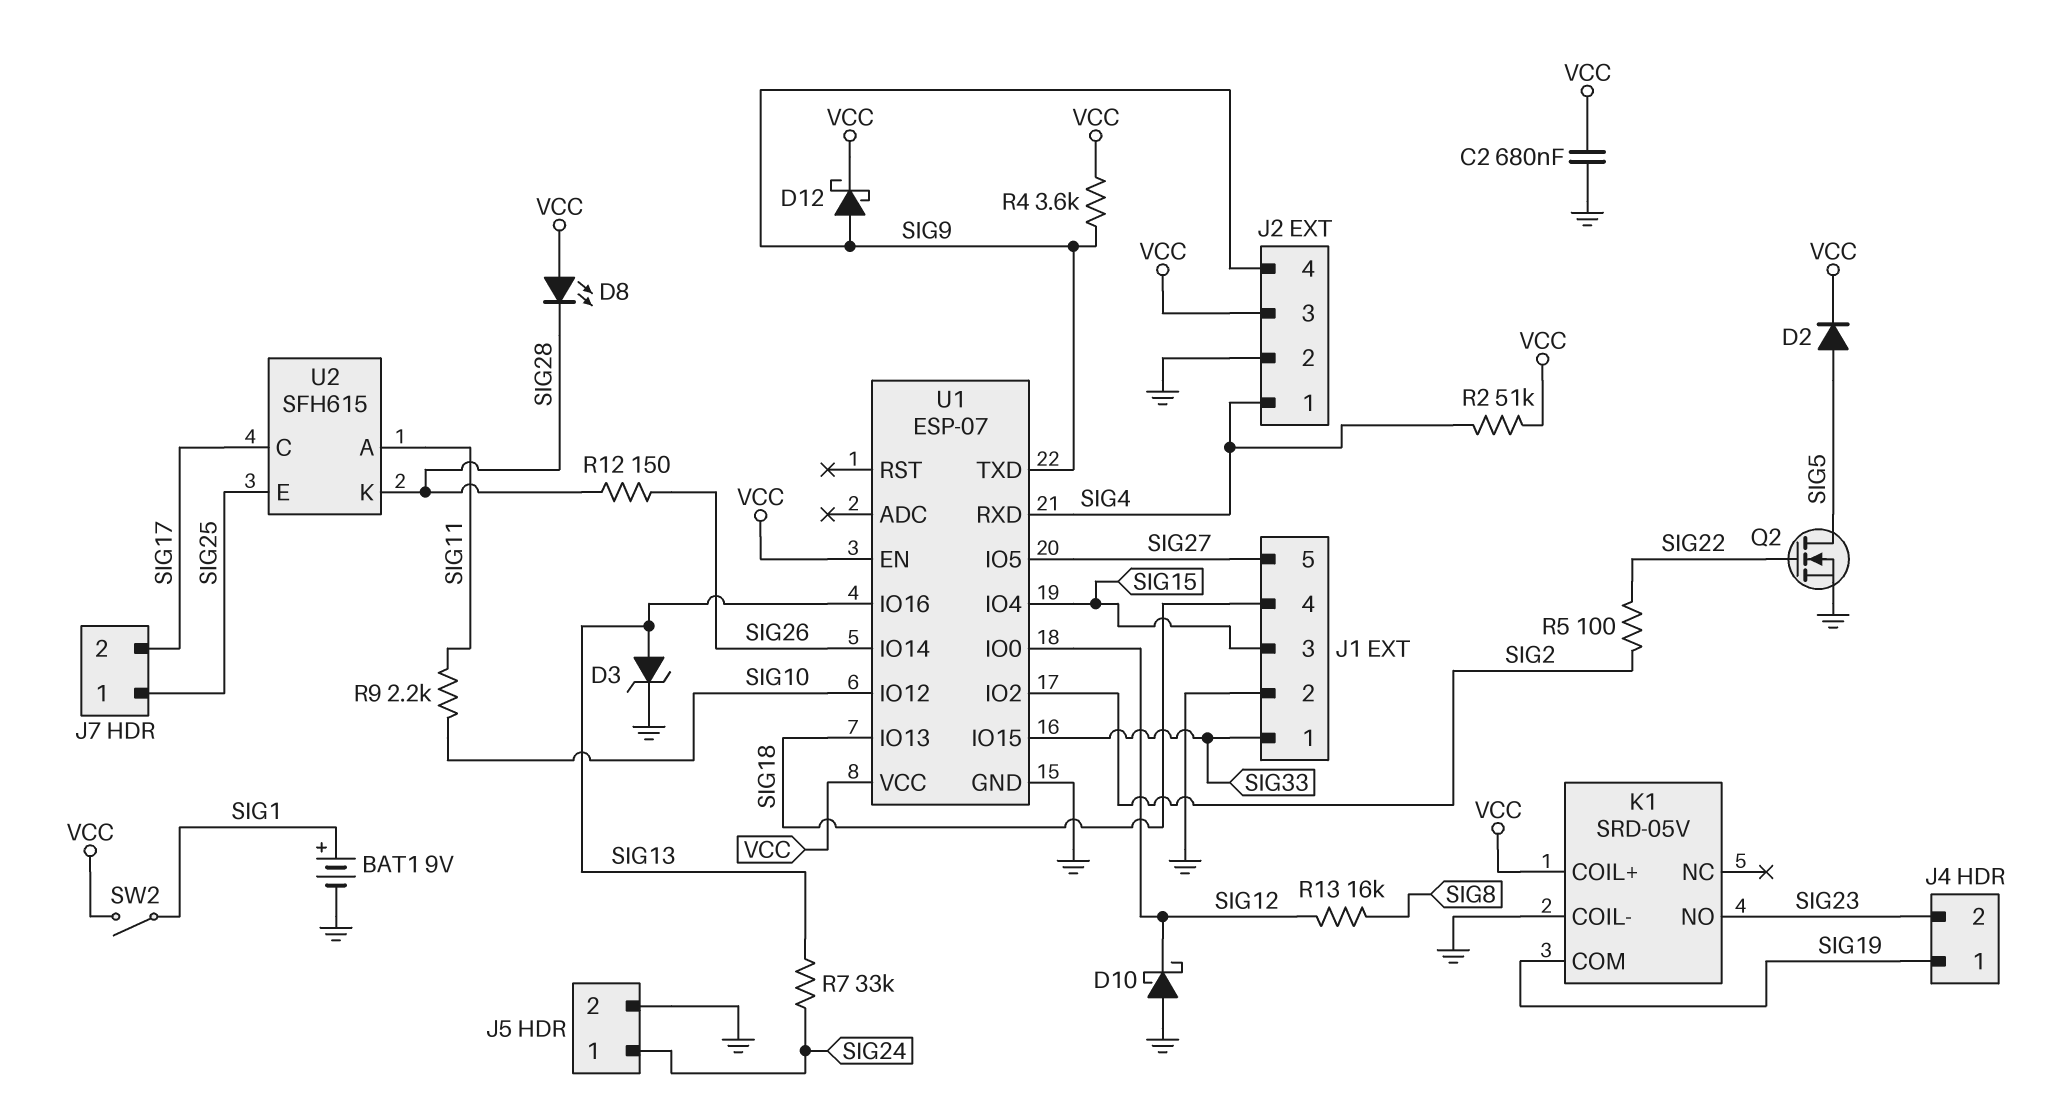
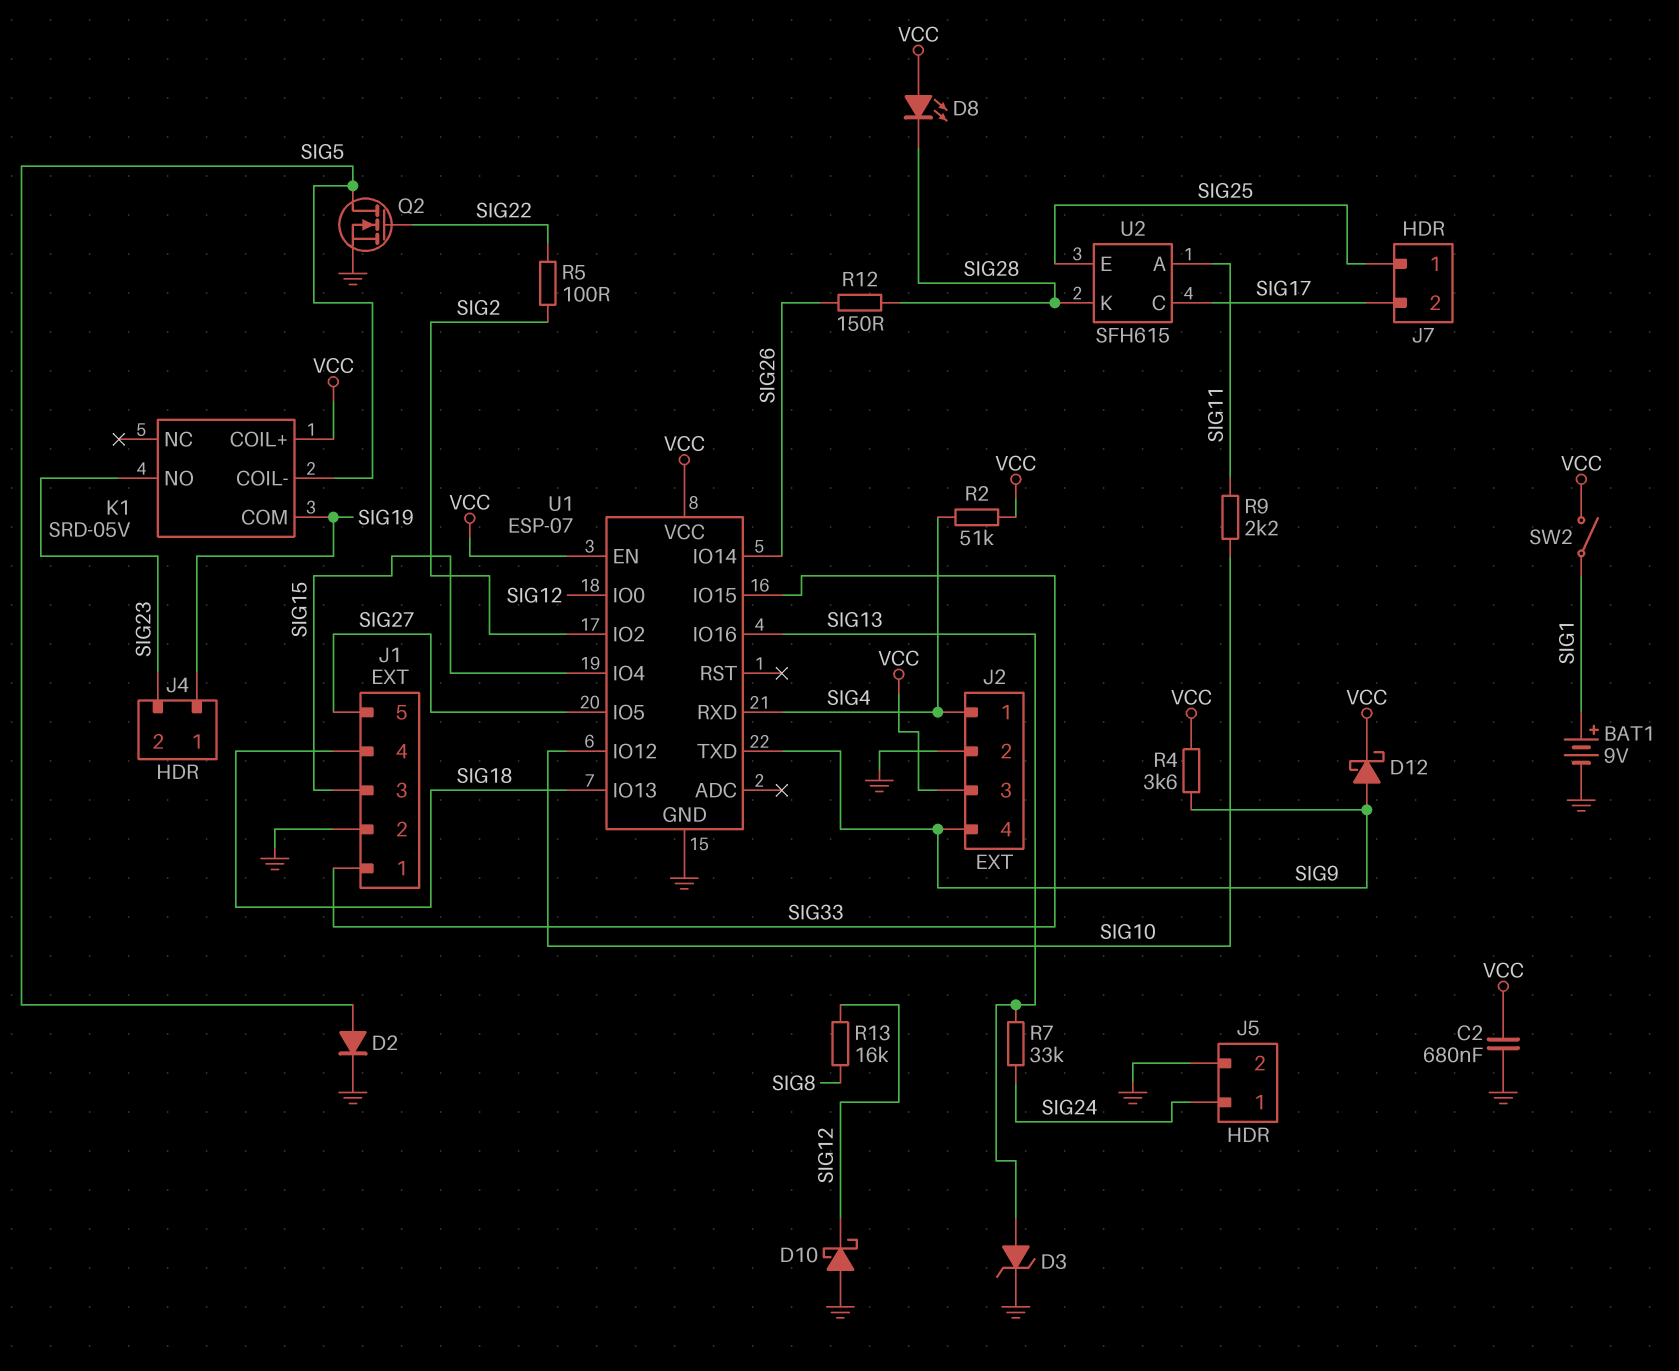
D2: diode (A SIG5, K VCC) -> diode (A SIG5, K GND)
K1 pin COIL-: GND -> SIG5

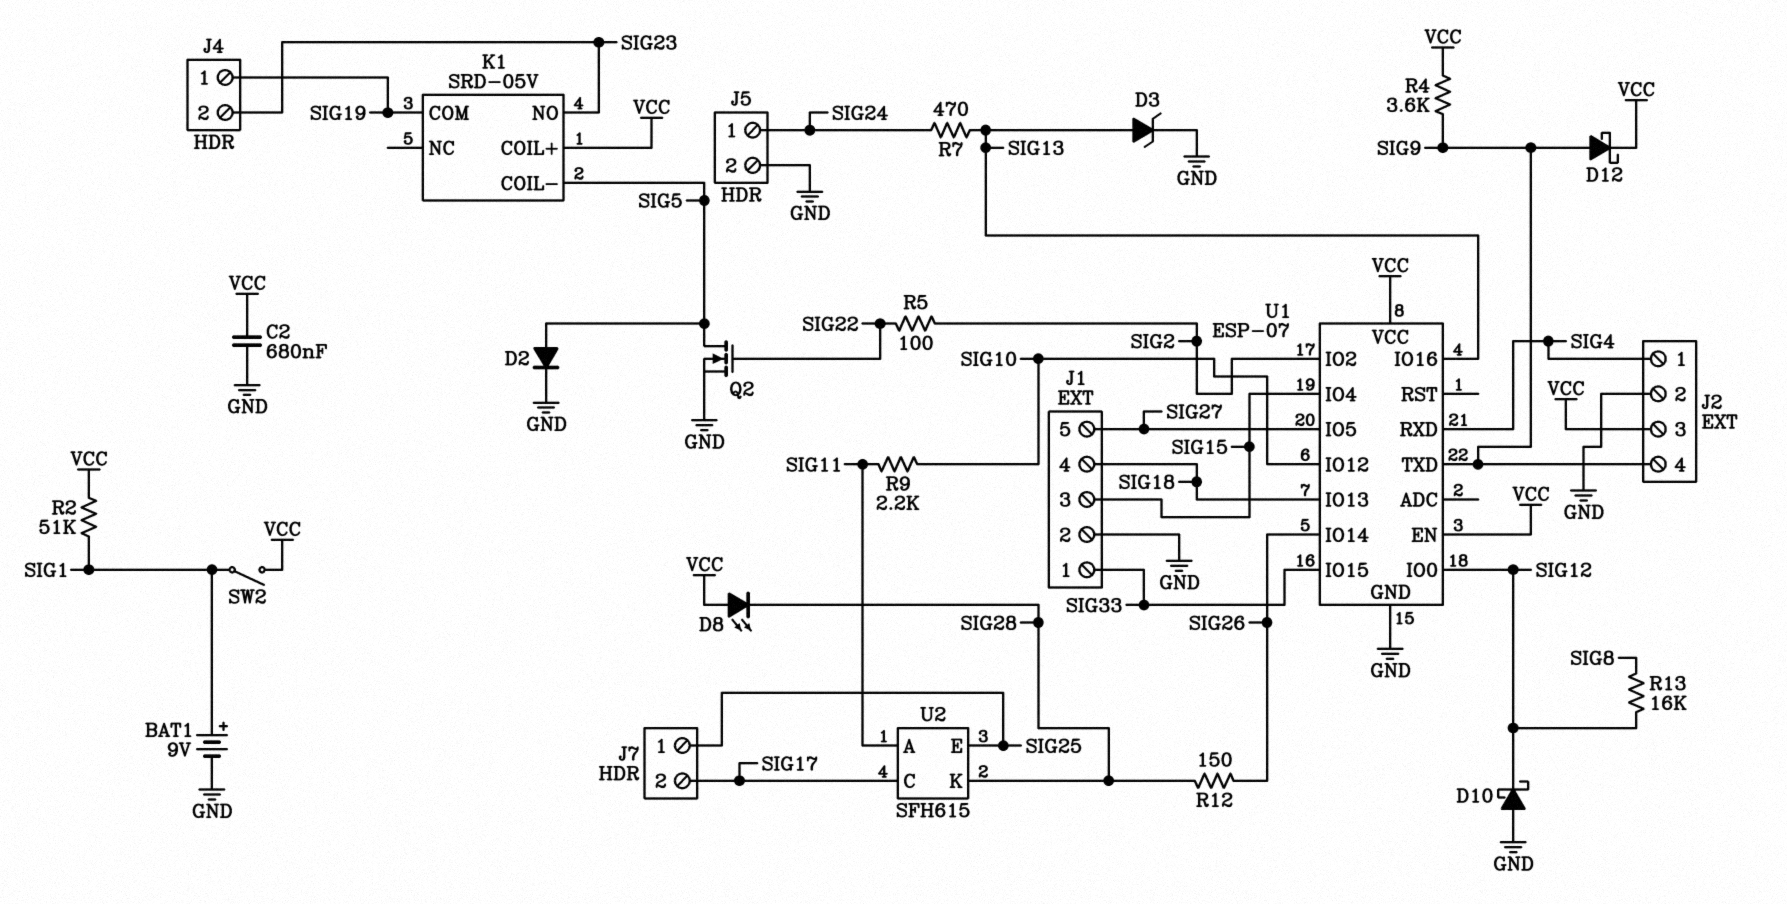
R2: 51k (SIG4, VCC) -> 51k (SIG1, VCC)
R7: 33k (SIG13, SIG24) -> 470 (SIG13, SIG24)

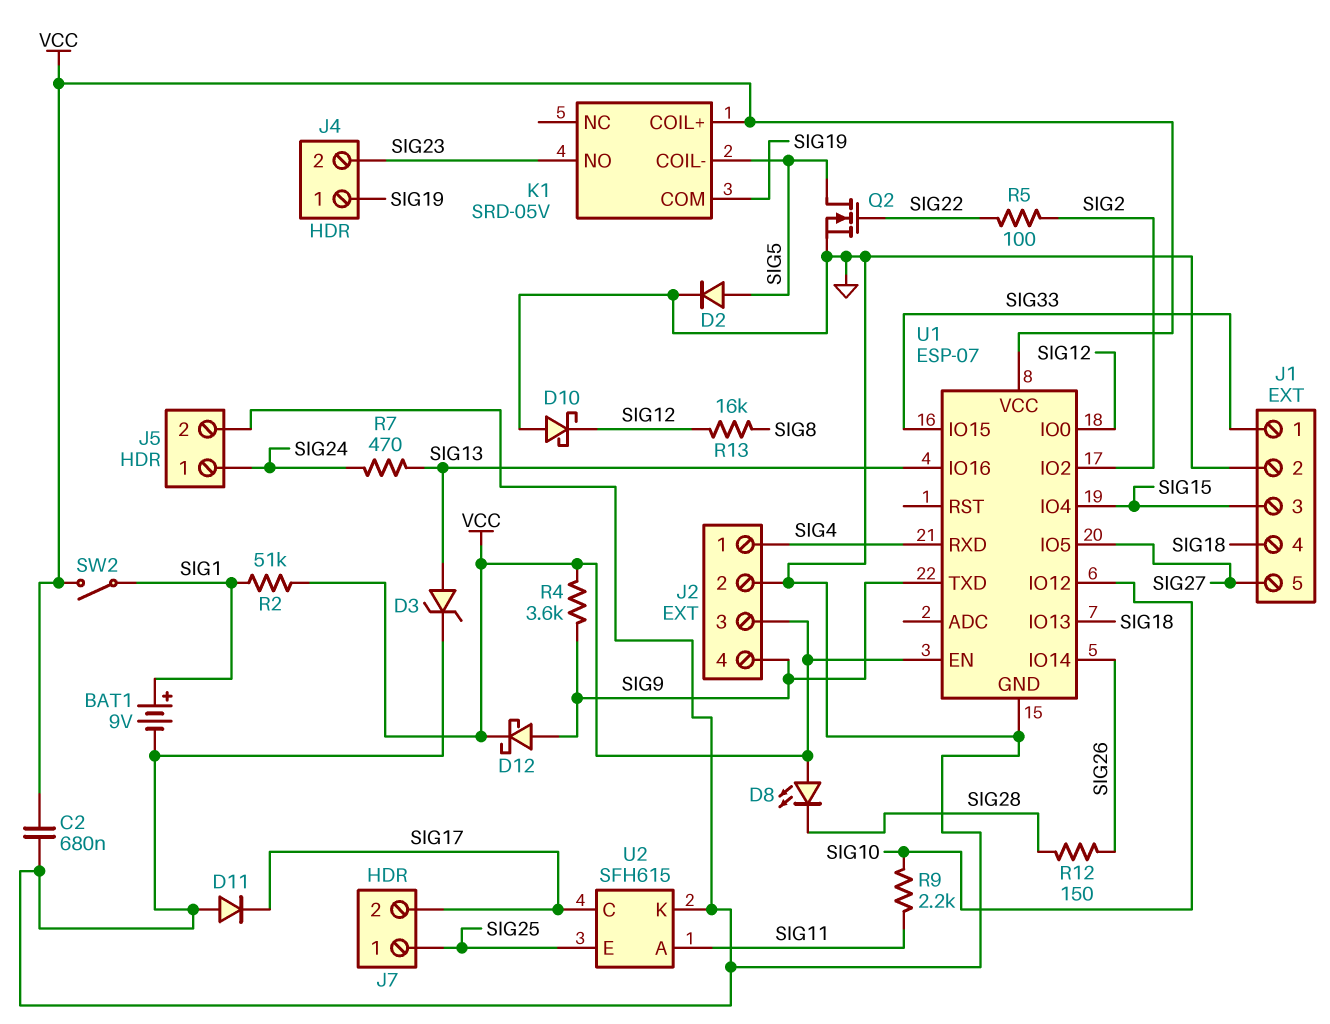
D11: none -> diode (A GND, K SIG17)
U2 pin K: SIG28 -> GND

